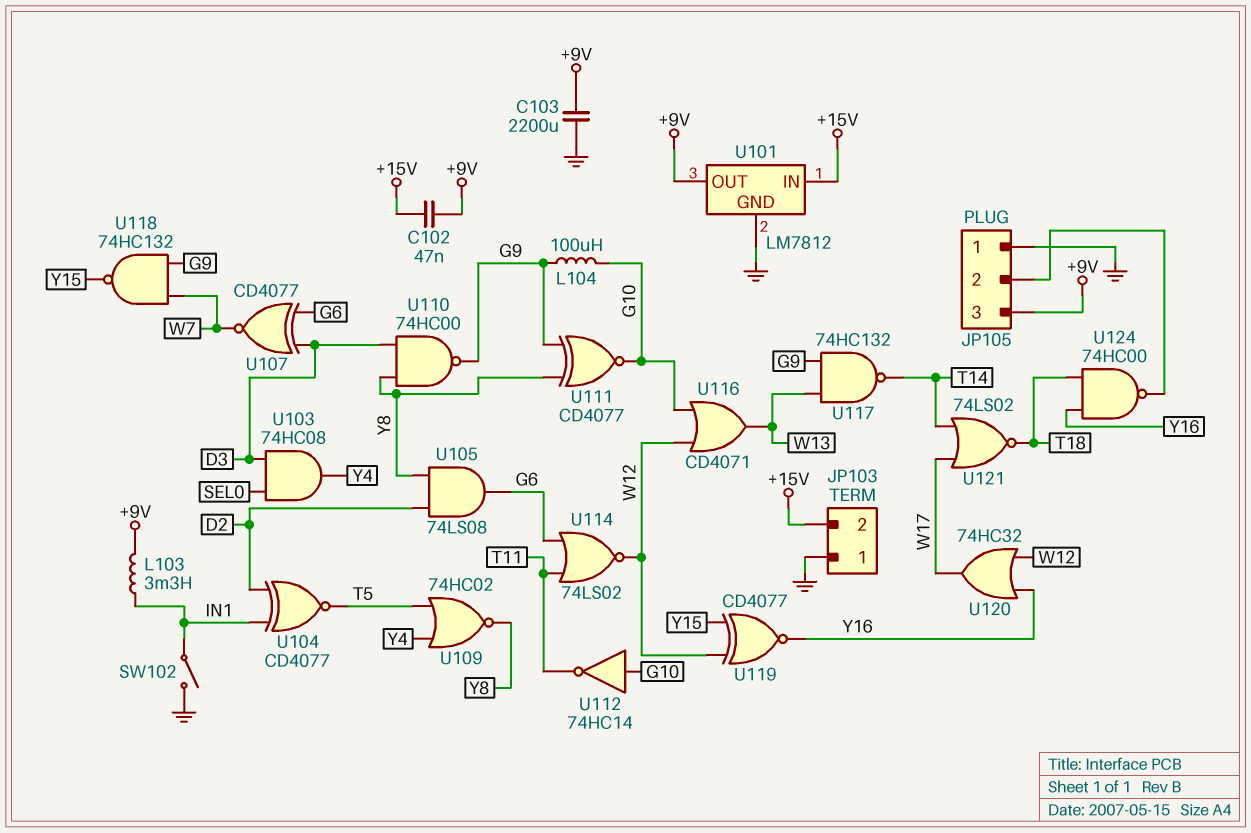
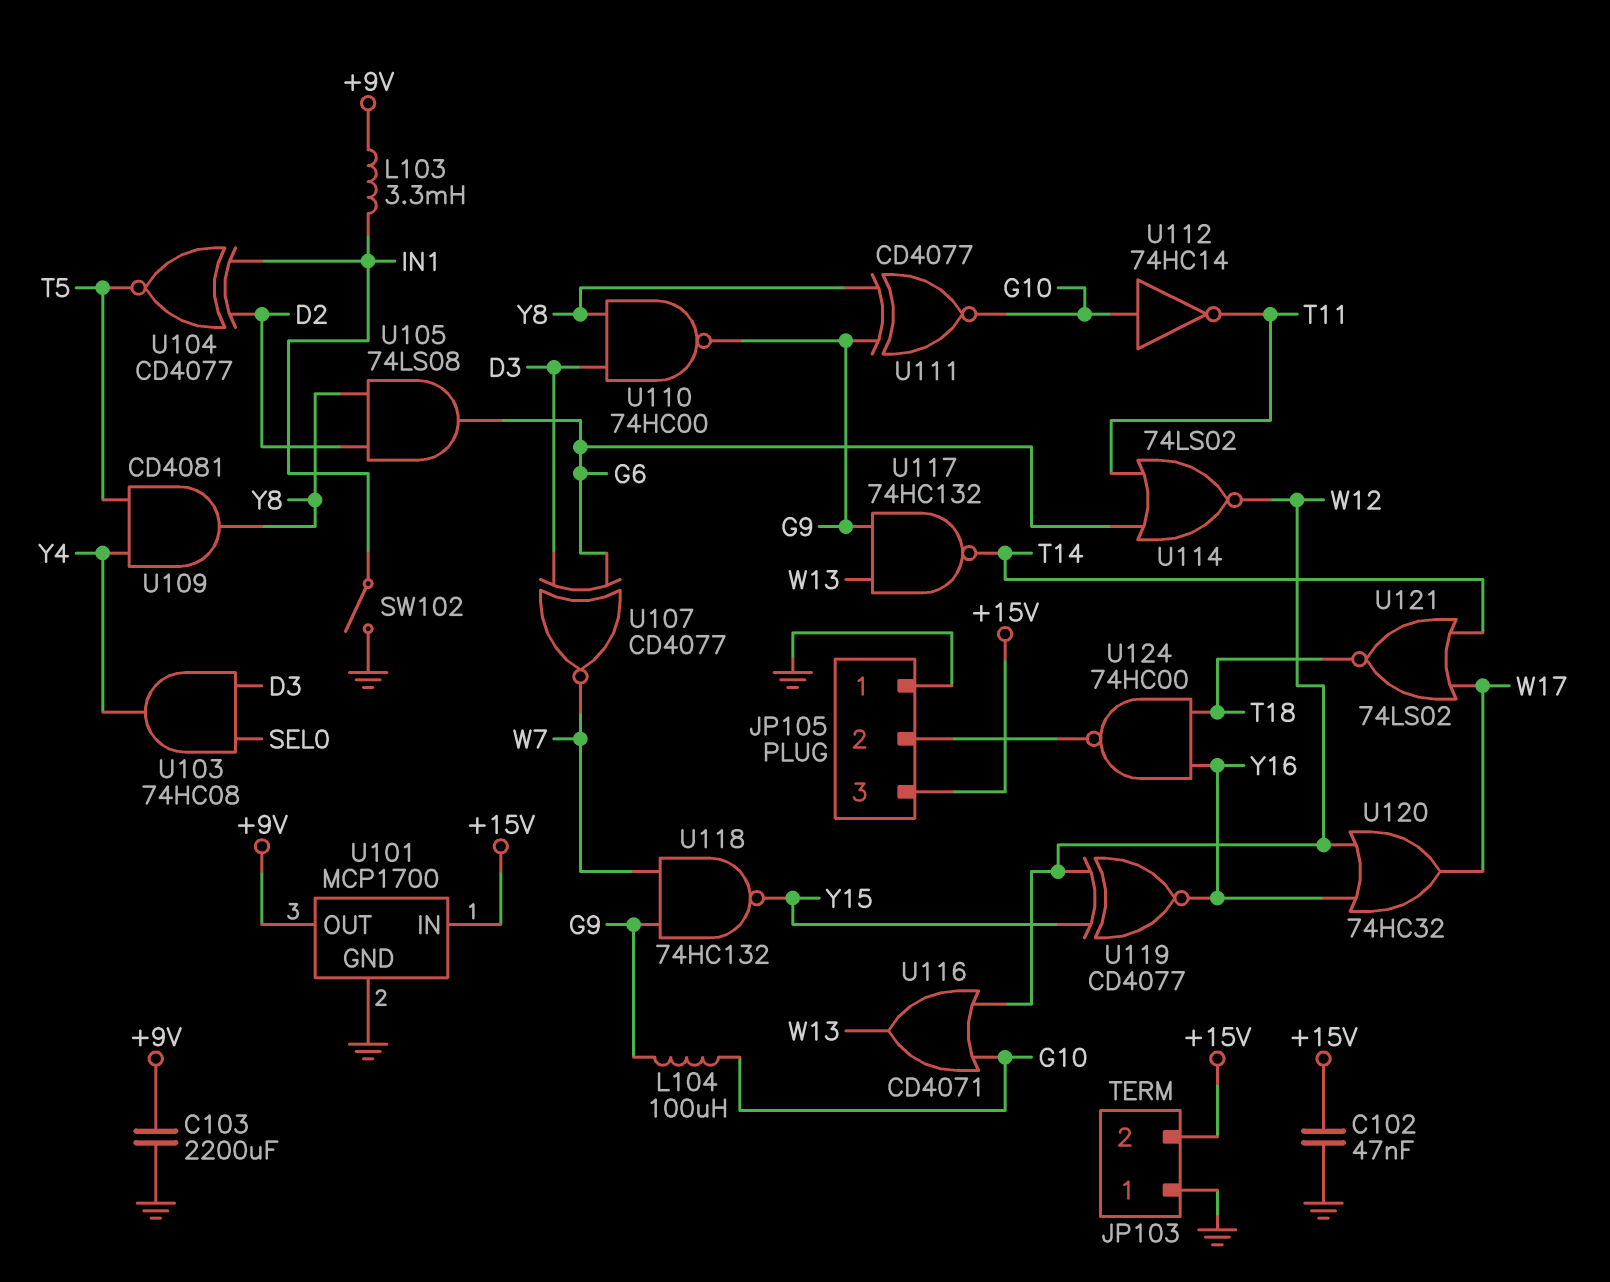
C102: 47nF (+9V, +15V) -> 47nF (+15V, GND)
JP105 pin 3: +9V -> +15V
U101: LM7812 -> MCP1700
U109: NOR 74HC02 (in T5, in Y4, out Y8) -> AND CD4081 (in T5, in Y4, out Y8)

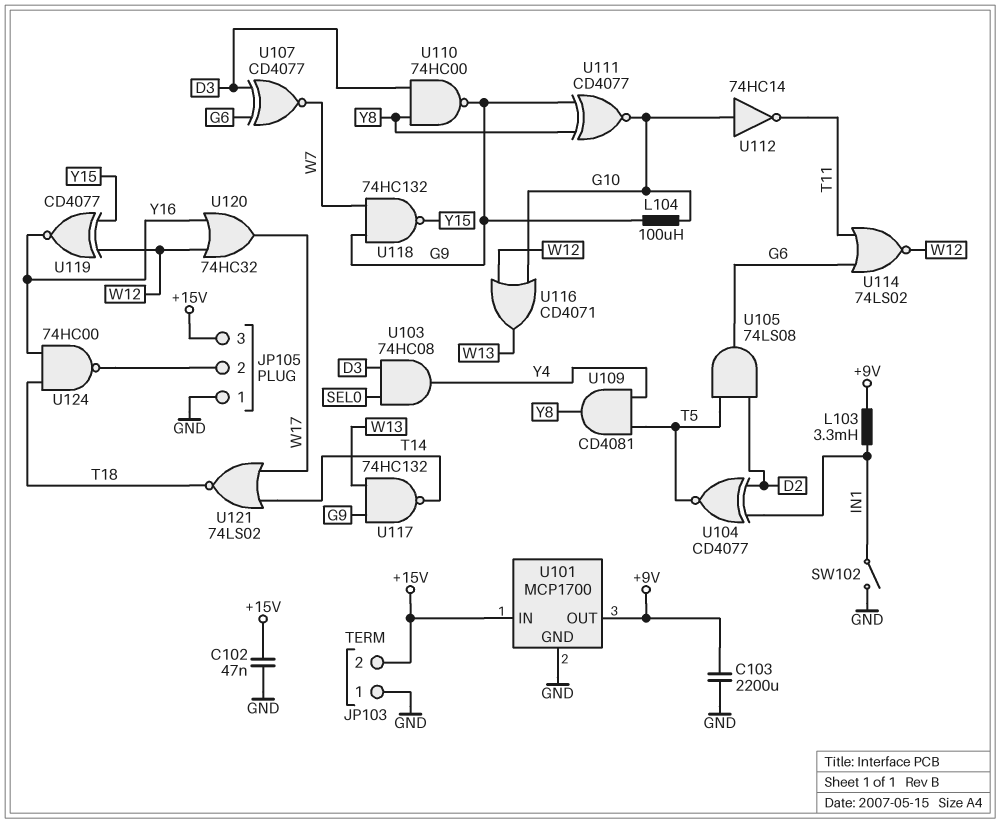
U105: AND 74LS08 (in D2, in Y8, out G6) -> AND 74LS08 (in D2, in T5, out G6)

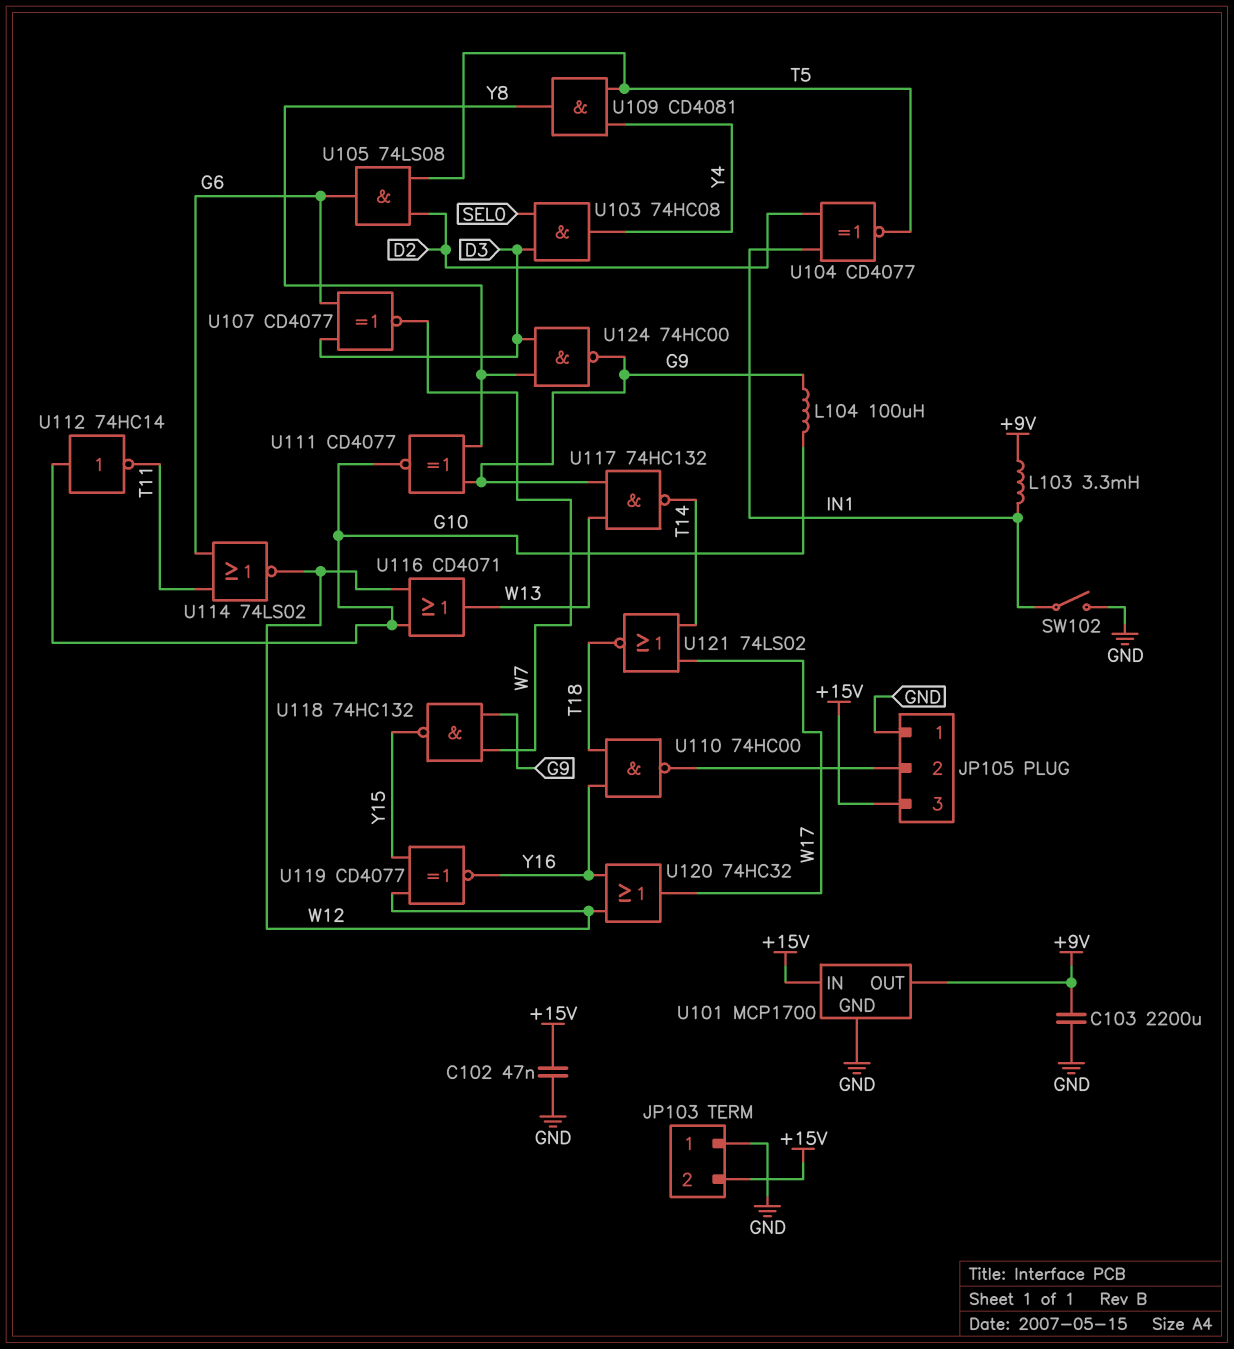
U110: NAND 74HC00 (in D3, in Y8, out G9) -> NAND 74HC00 (in T18, in Y16, out JP105/2)
U124: NAND 74HC00 (in T18, in Y16, out JP105/2) -> NAND 74HC00 (in D3, in Y8, out G9)

